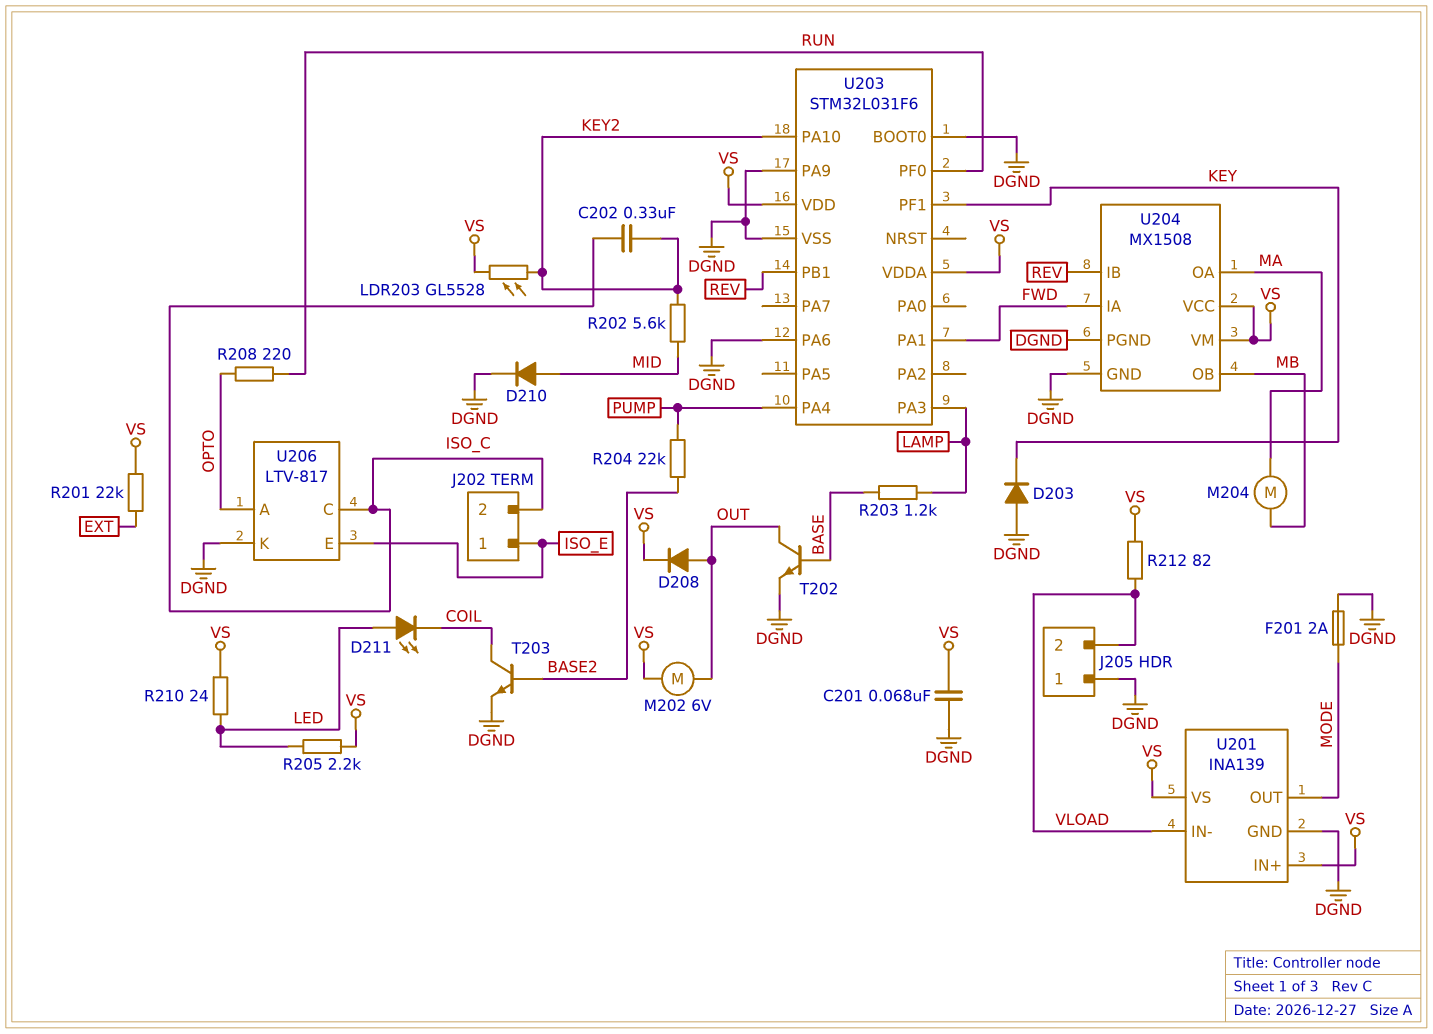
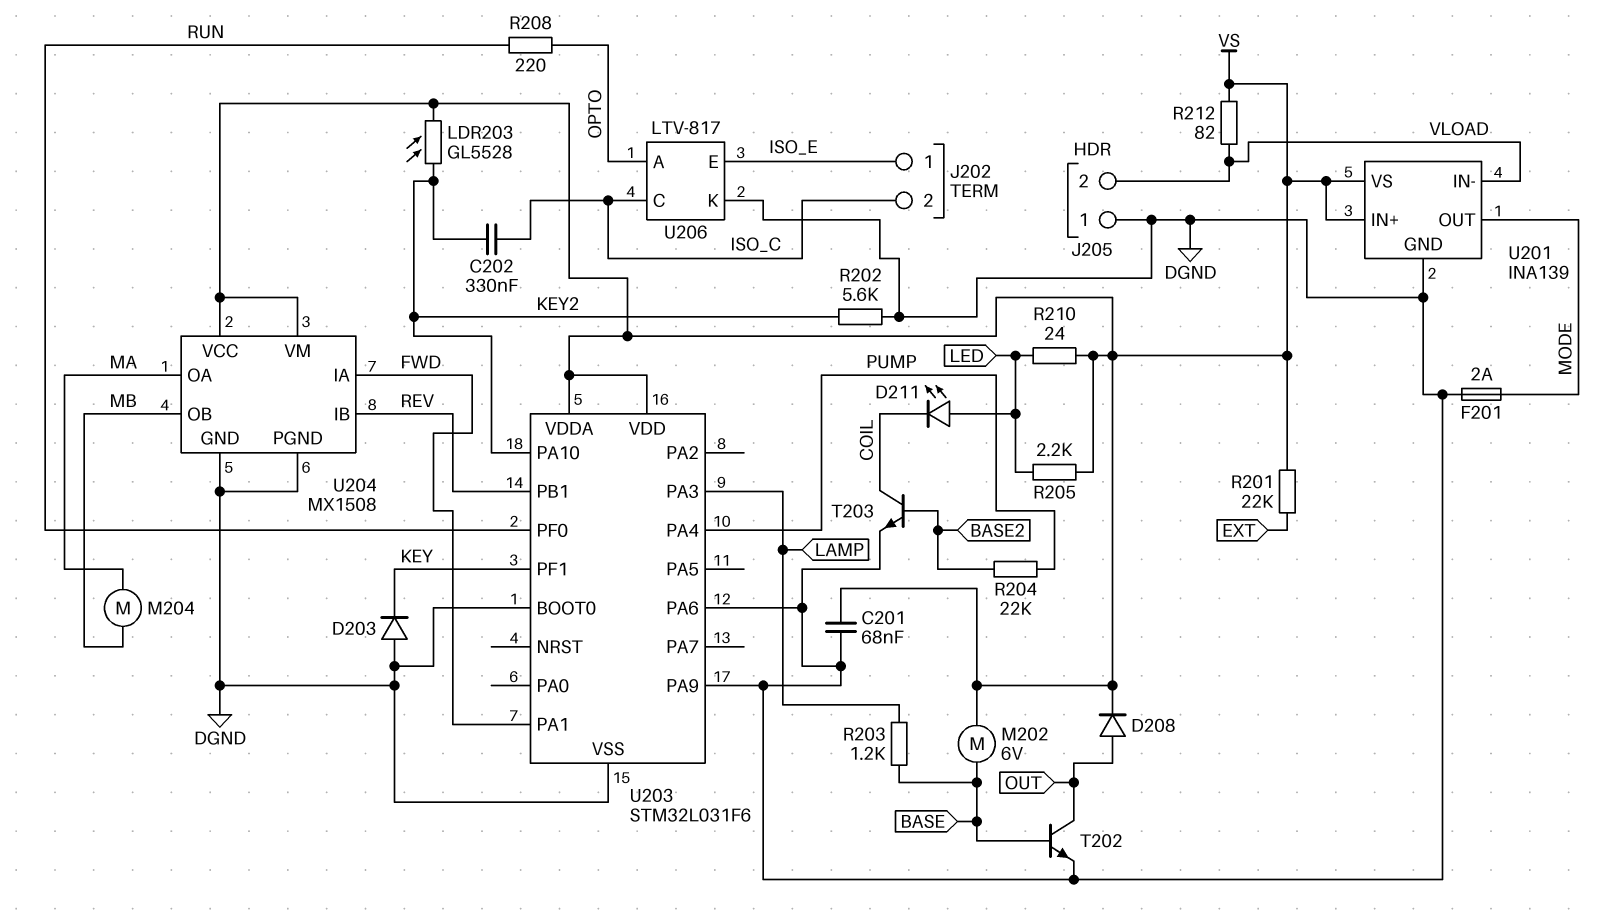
D210: diode (A MID, K DGND) -> none
M202: motor 6V (OUT, VS) -> motor 6V (BASE, VS)
R202: 5.6k (KEY2, MID) -> 5.6k (DGND, KEY2)

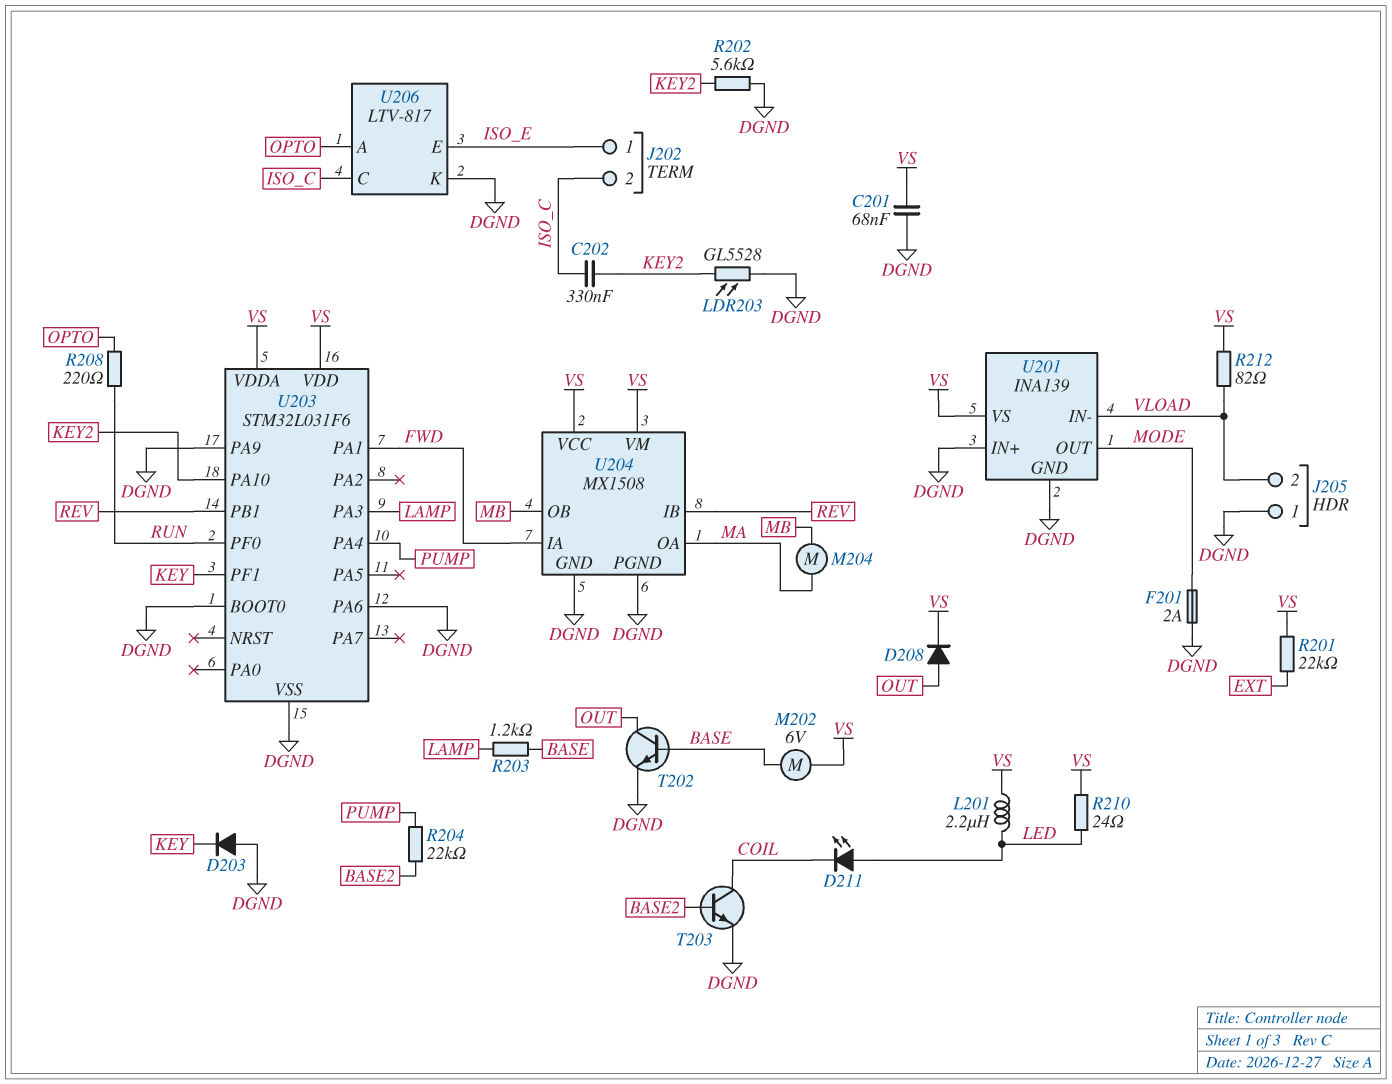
L201: none -> 2.2uH (LED, VS)
LDR203: GL5528 (KEY2, VS) -> GL5528 (DGND, KEY2)
R205: 2.2k (LED, VS) -> none
U201 pin IN+: VS -> DGND

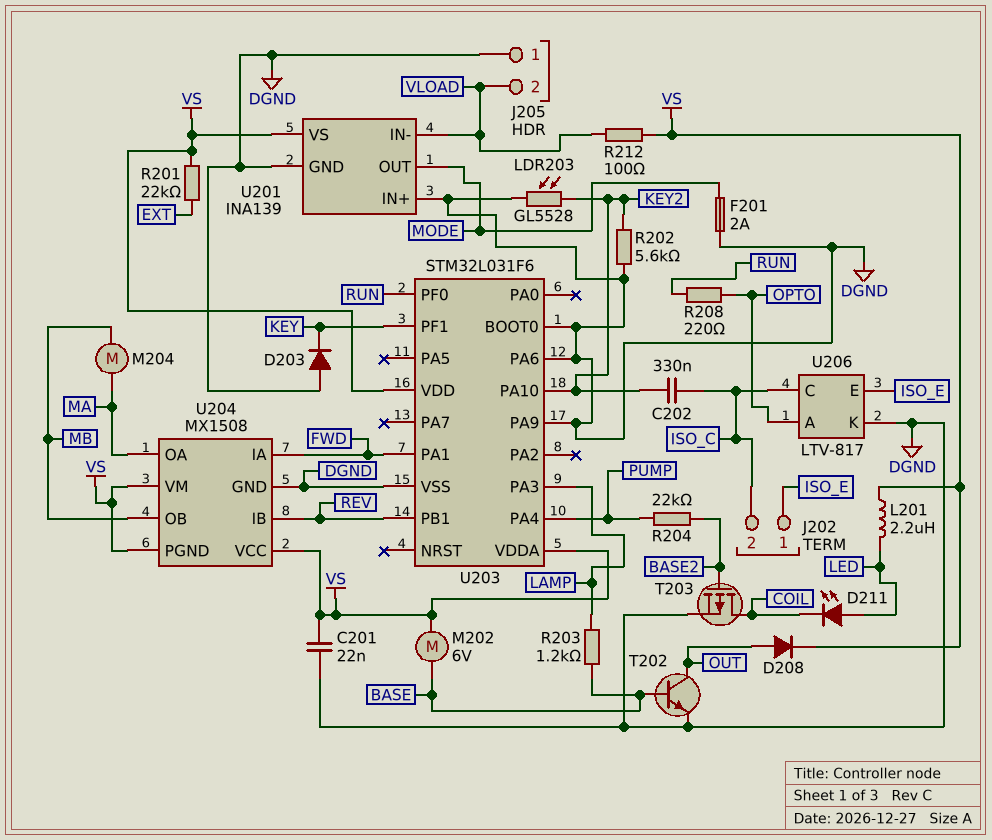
C201: 68nF (DGND, VS) -> 22nF (DGND, VS)
R210: 24 (LED, VS) -> none
R212: 82 (VLOAD, VS) -> 100 (VLOAD, VS)
T203: NPN (B BASE2, C COIL, E DGND) -> PMOS (G BASE2, D COIL, S DGND)
U204 pin PGND: DGND -> VS

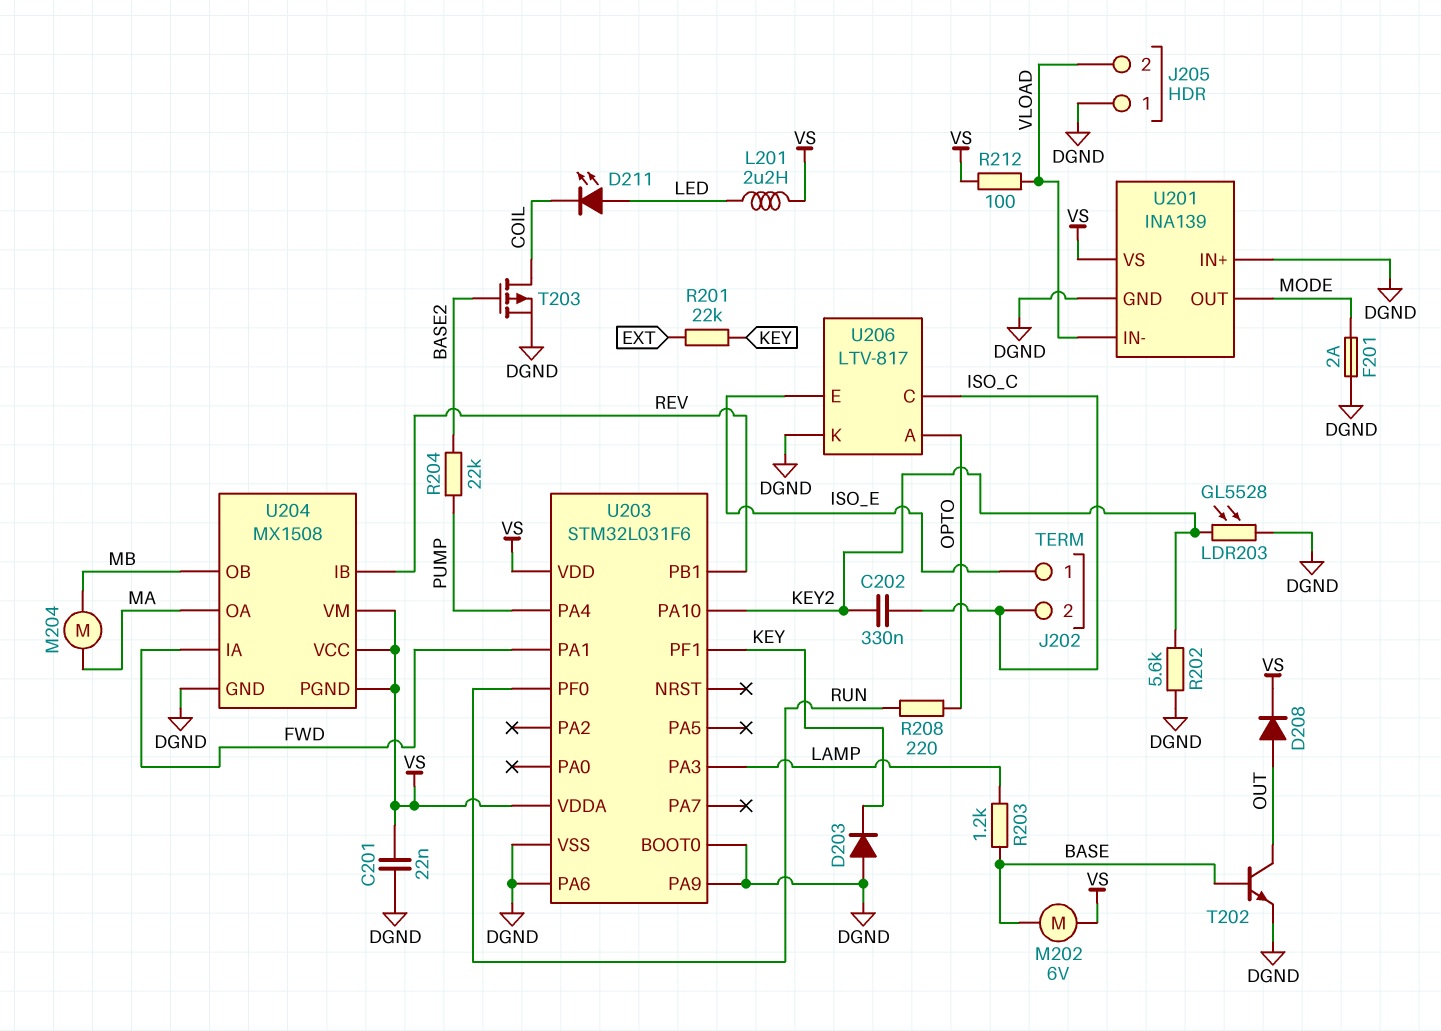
R201: 22k (EXT, VS) -> 22k (EXT, KEY)

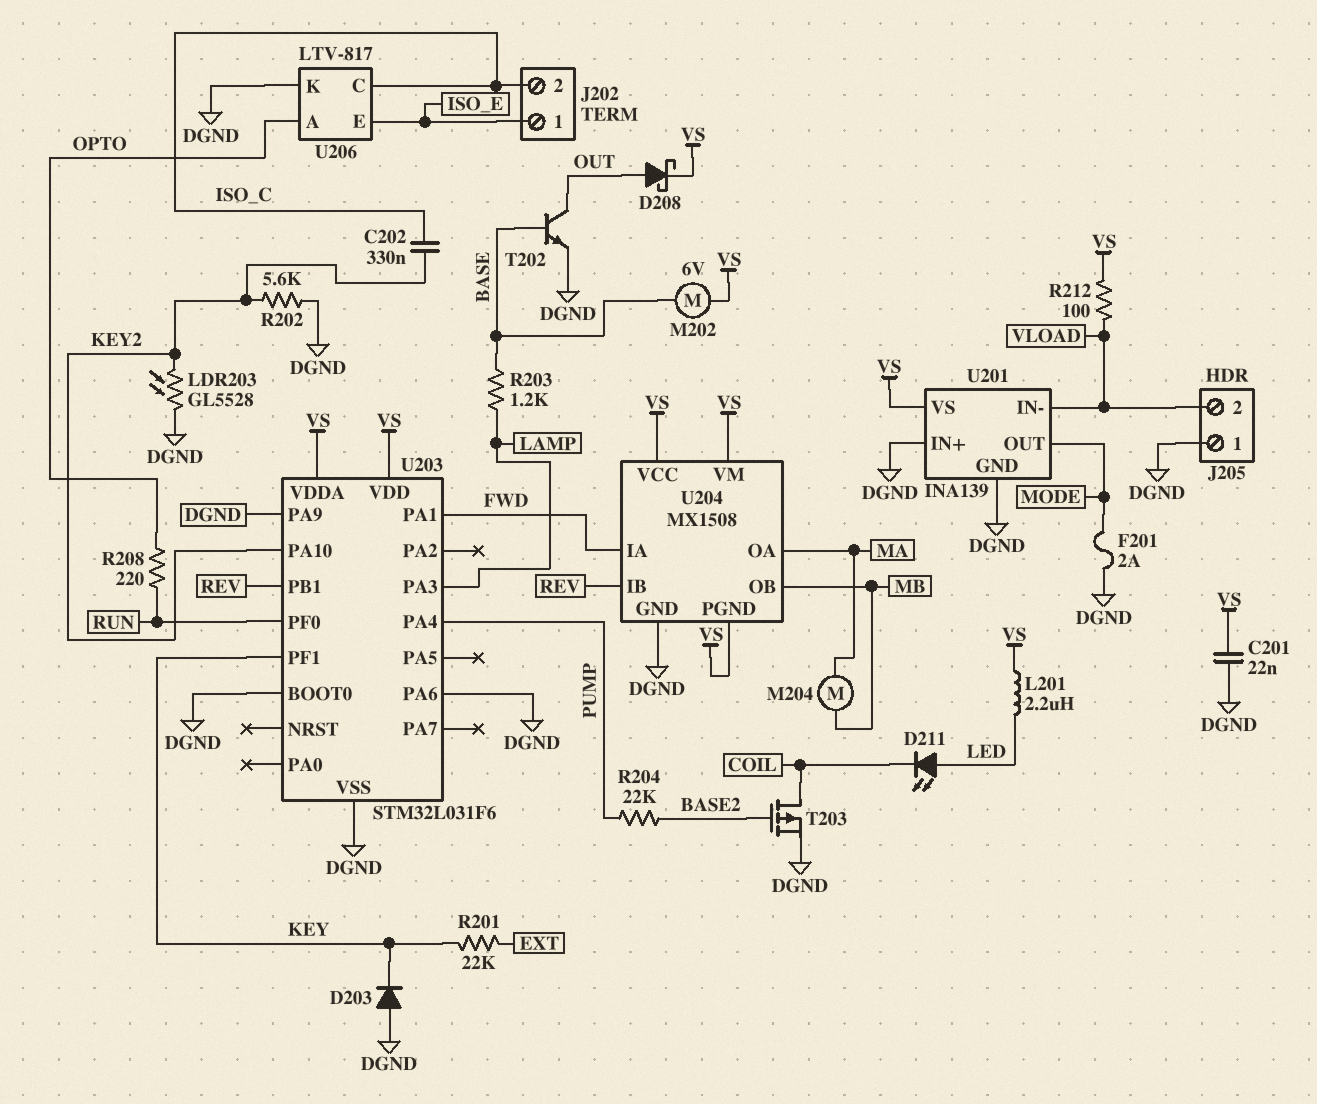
D208: diode (A OUT, K VS) -> schottky (A OUT, K VS)

